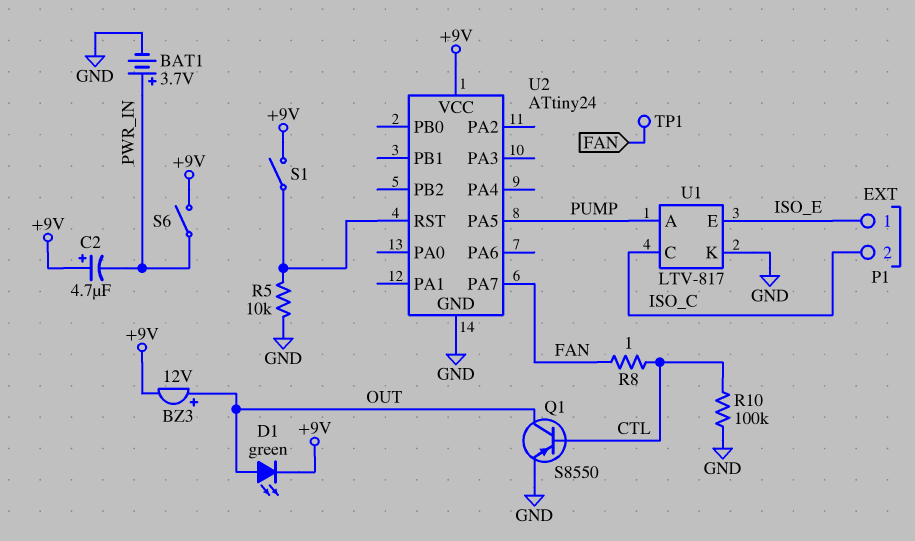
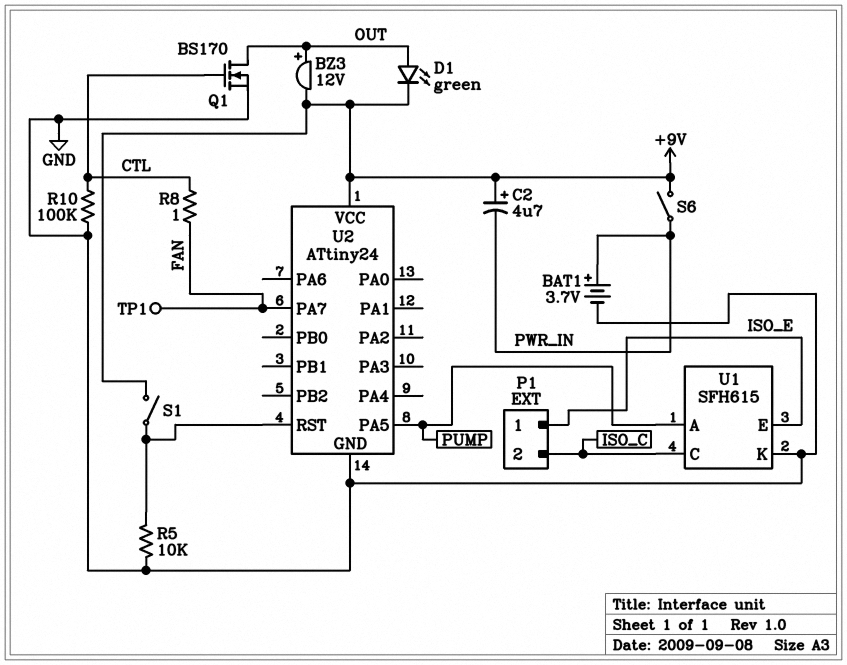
Q1: PNP S8550 (B CTL, C OUT, E GND) -> NMOS BS170 (G CTL, D OUT, S GND)
U1: LTV-817 -> SFH615

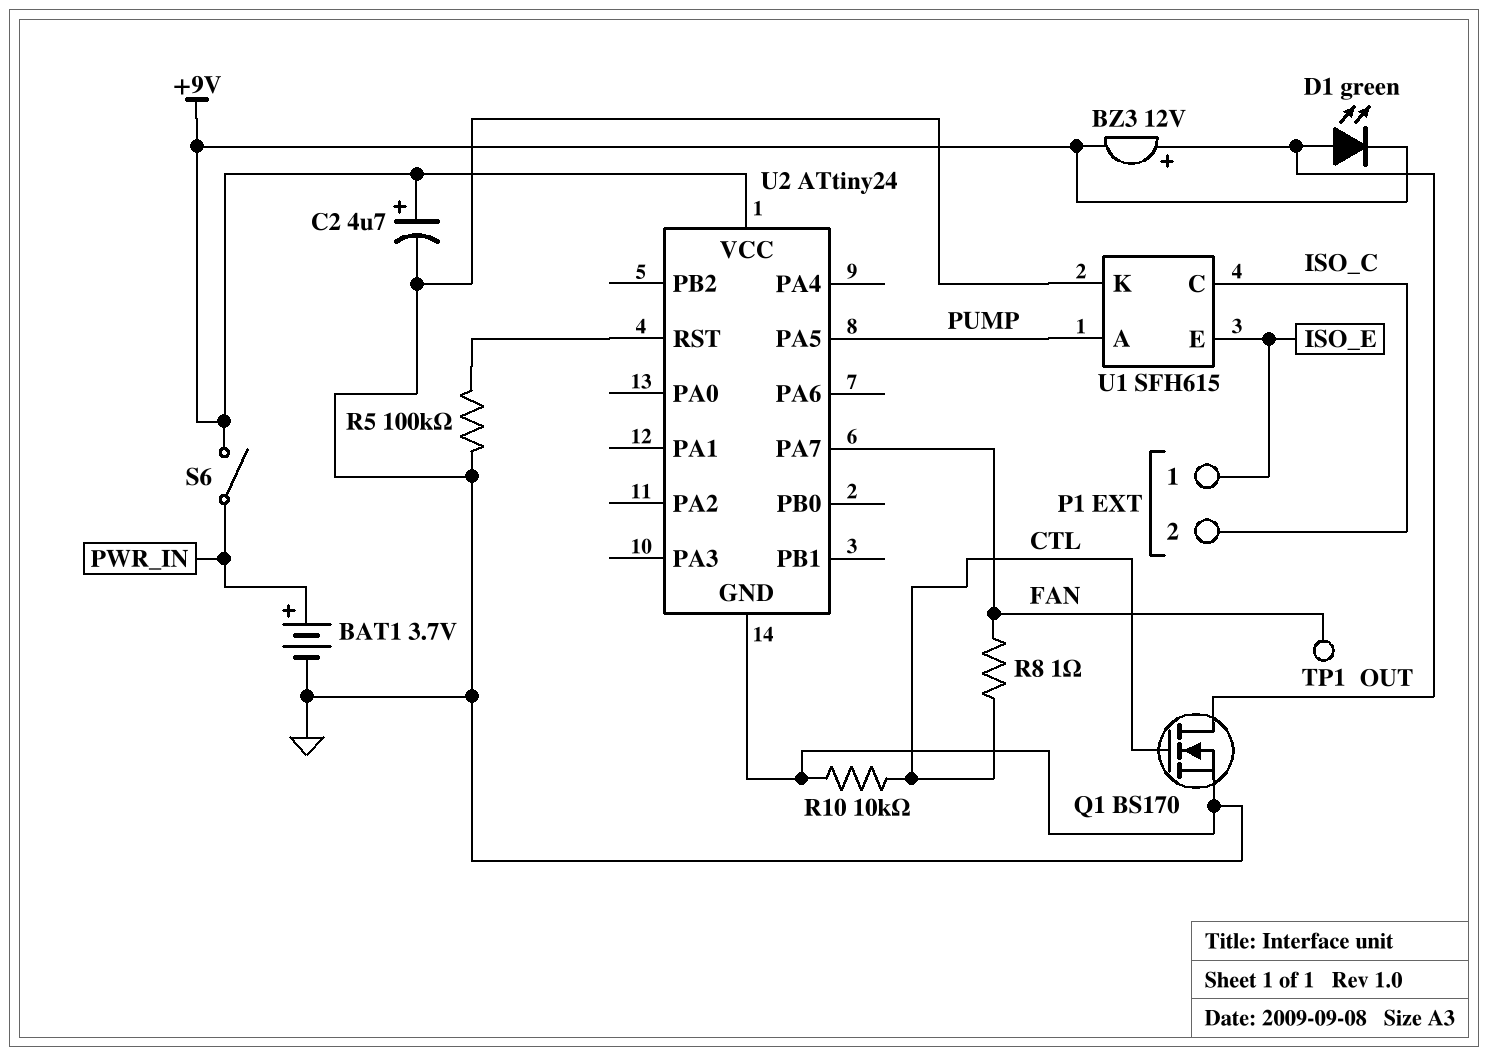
C2: 4.7uF (plus +9V, minus PWR_IN) -> 4.7uF (plus +9V, minus GND)
R5: 10k (GND, U2/RST) -> 100k (GND, U2/RST)
R10: 100k (CTL, GND) -> 10k (CTL, GND)
S1: switch (+9V, U2/RST) -> none

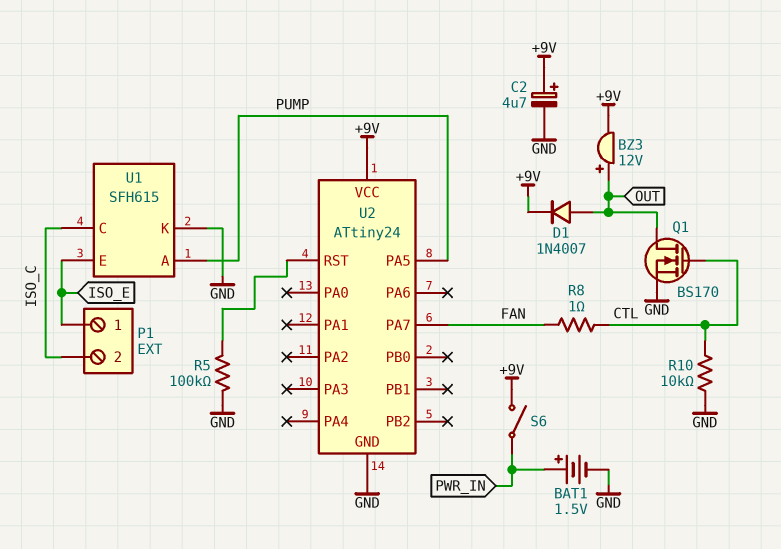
BAT1: 3.7V (plus PWR_IN, minus GND) -> 1.5V (plus PWR_IN, minus GND)
D1: LED green (A OUT, K +9V) -> diode 1N4007 (A OUT, K +9V)
TP1: test point (FAN) -> none

